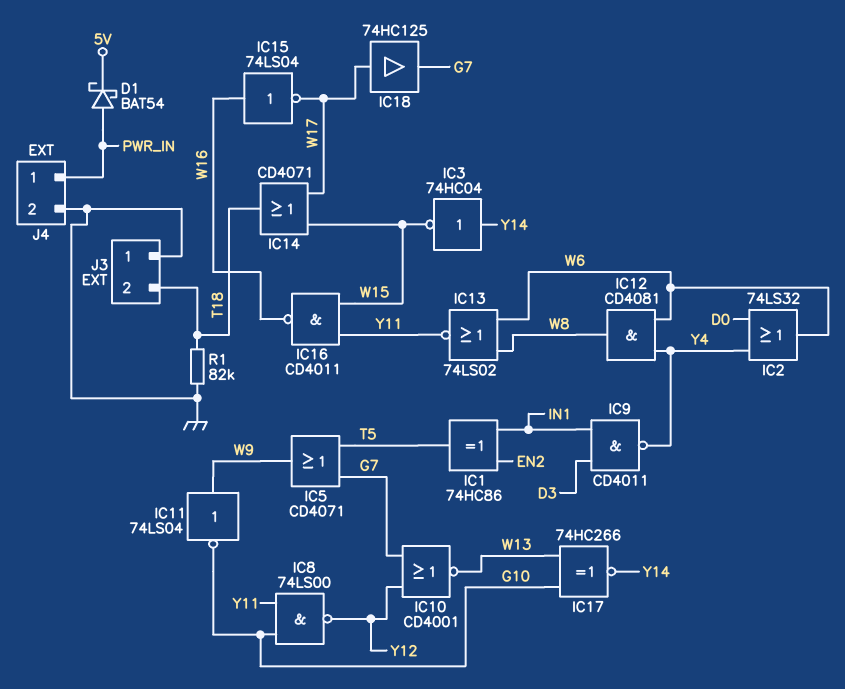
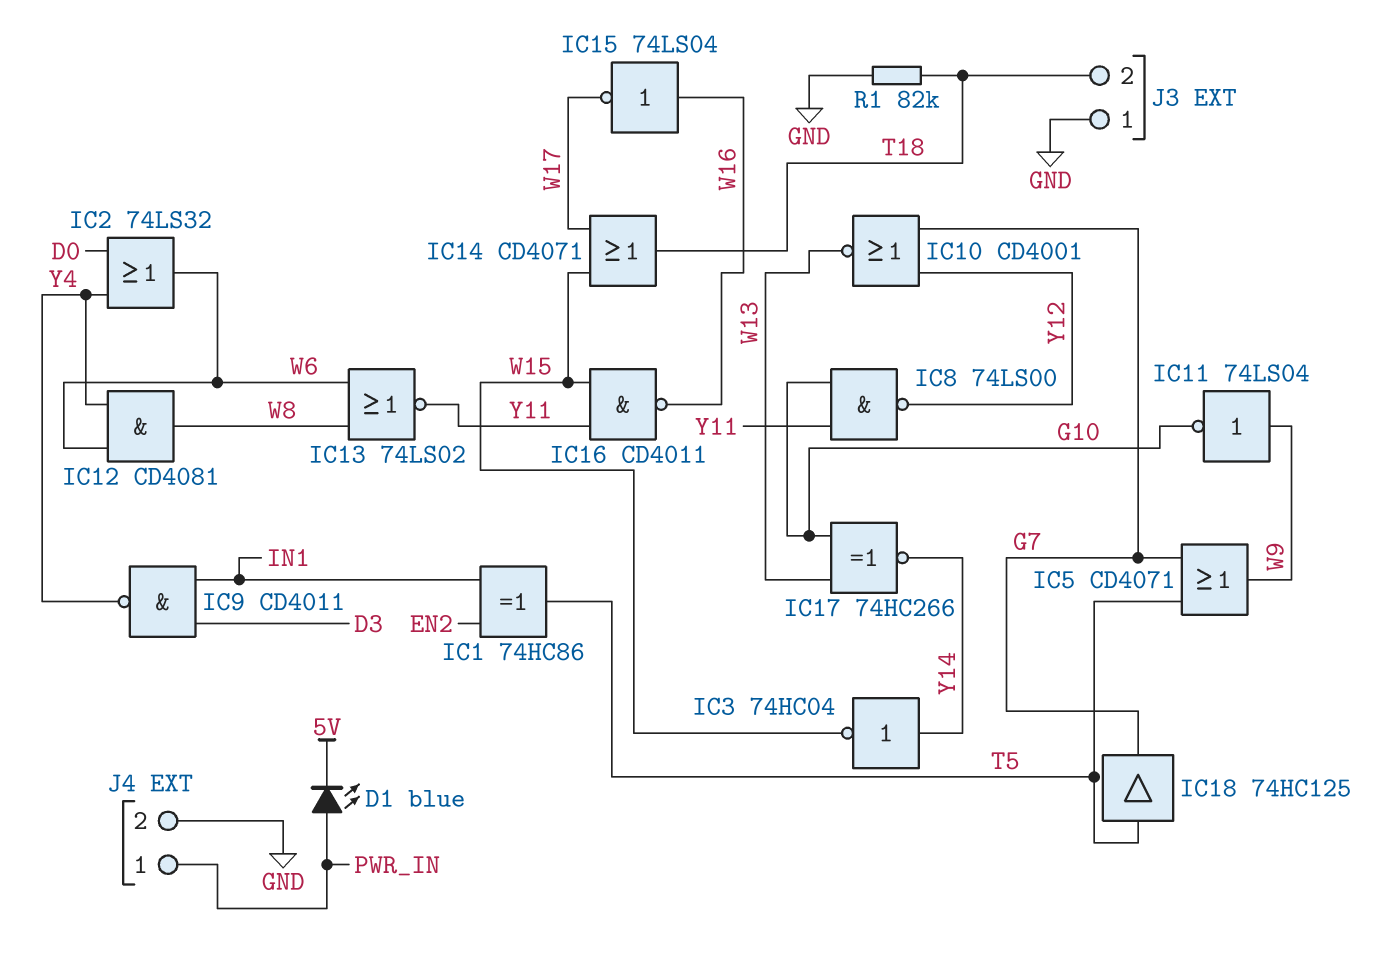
D1: schottky BAT54 (A PWR_IN, K 5V) -> LED blue (A PWR_IN, K 5V)
IC18: buffer 74HC125 (in W17, out G7) -> buffer 74HC125 (in T5, out G7)

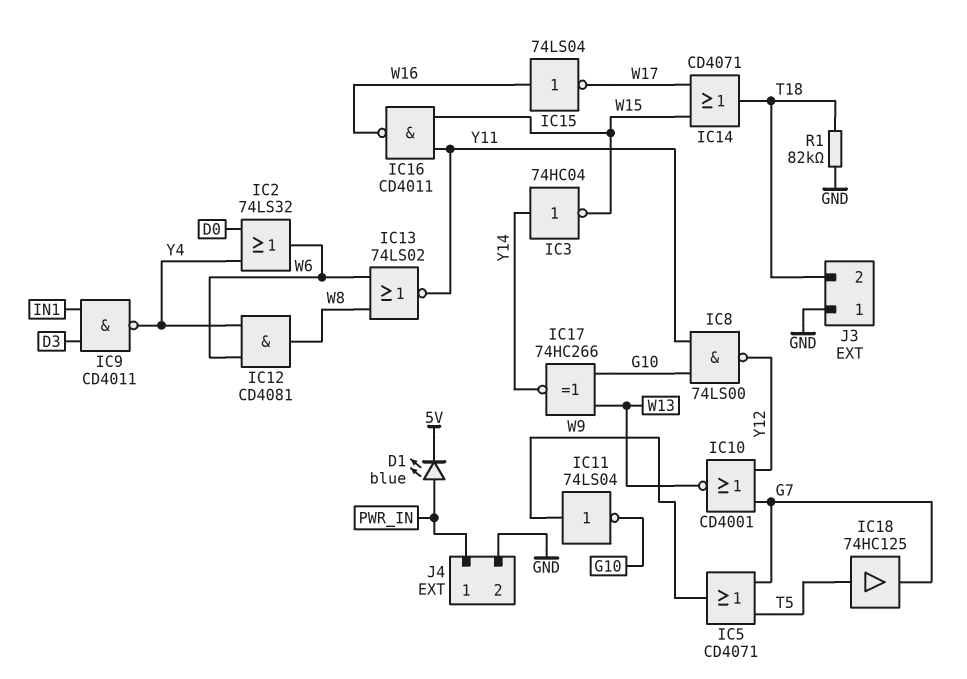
IC1: XOR 74HC86 (in EN2, in IN1, out T5) -> none

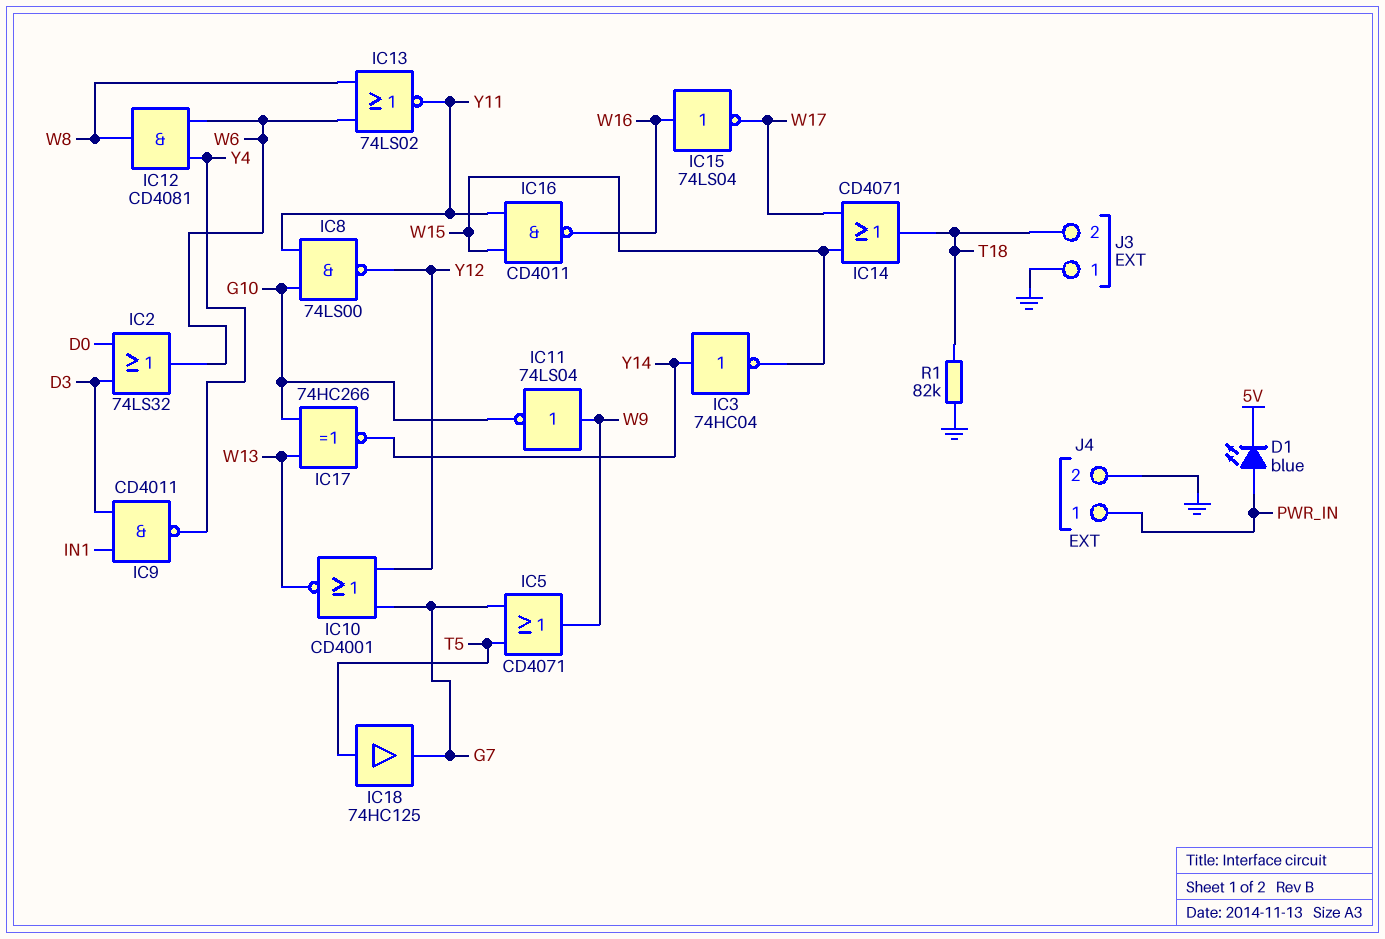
IC2: OR 74LS32 (in D0, in Y4, out W6) -> OR 74LS32 (in D0, in D3, out W6)

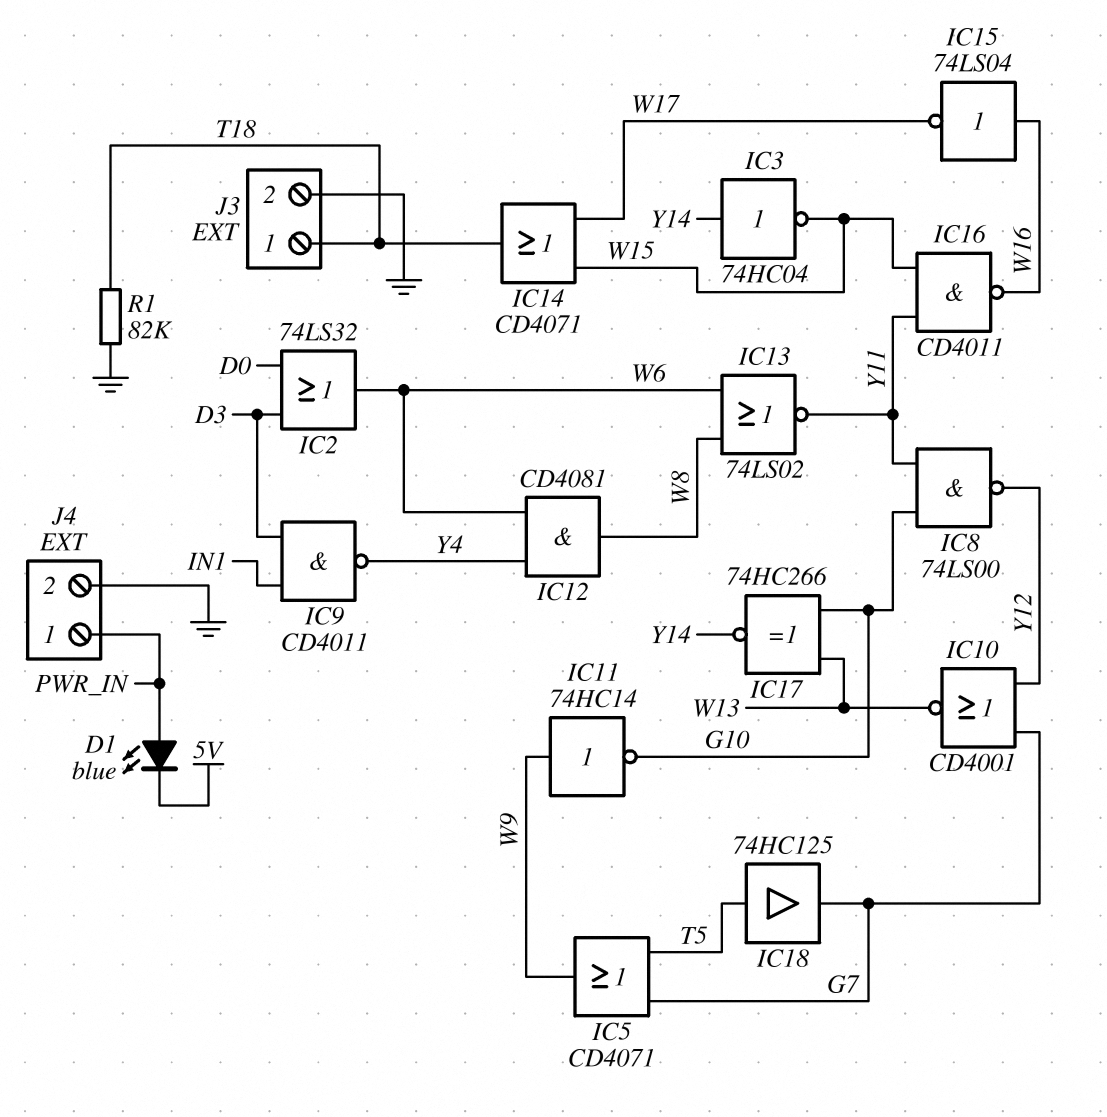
IC11: NOT 74LS04 (in W9, out G10) -> NOT 74HC14 (in W9, out G10)
J3 pin 1: GND -> T18
J3 pin 2: T18 -> GND

